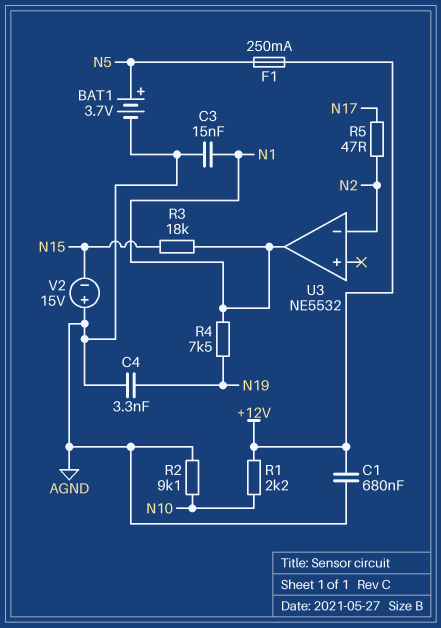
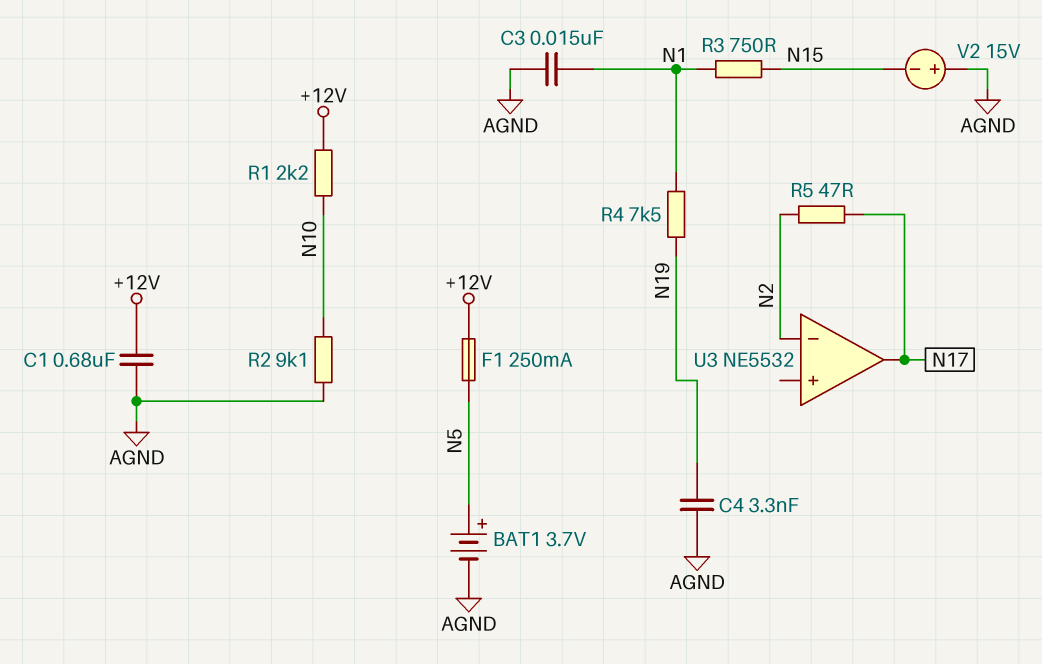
R3: 18k (N1, N15) -> 750 (N1, N15)
U3 pin out: N1 -> N17

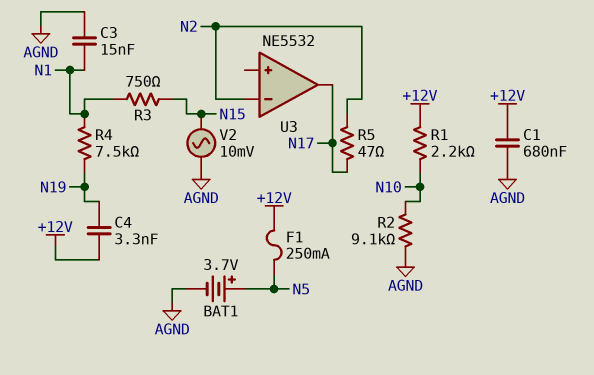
C4: 3.3nF (AGND, N19) -> 3.3nF (+12V, N19)
V2: 15V (plus AGND, minus N15) -> AC 10mV (AGND, N15)

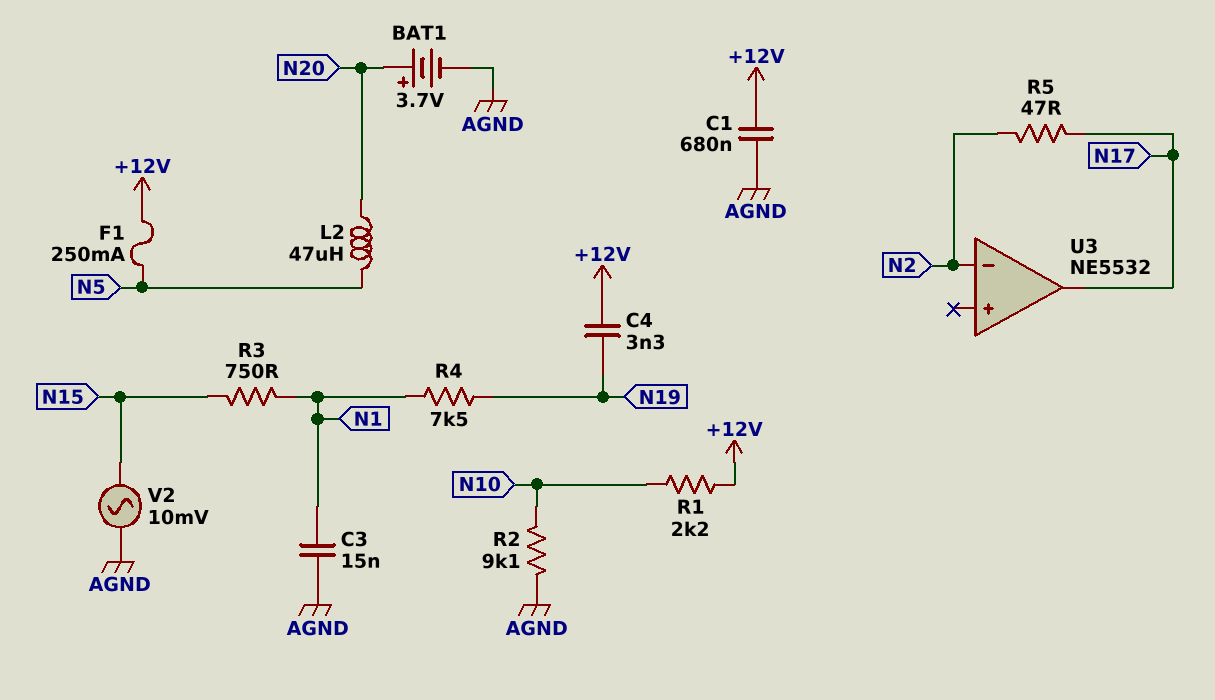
BAT1: 3.7V (plus N5, minus AGND) -> 3.7V (plus N20, minus AGND)
L2: none -> 47uH (N5, N20)

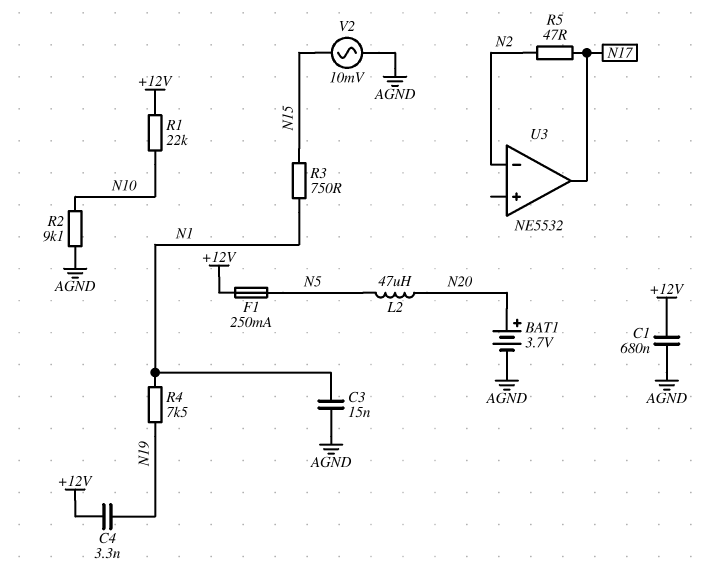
R1: 2.2k (+12V, N10) -> 22k (+12V, N10)

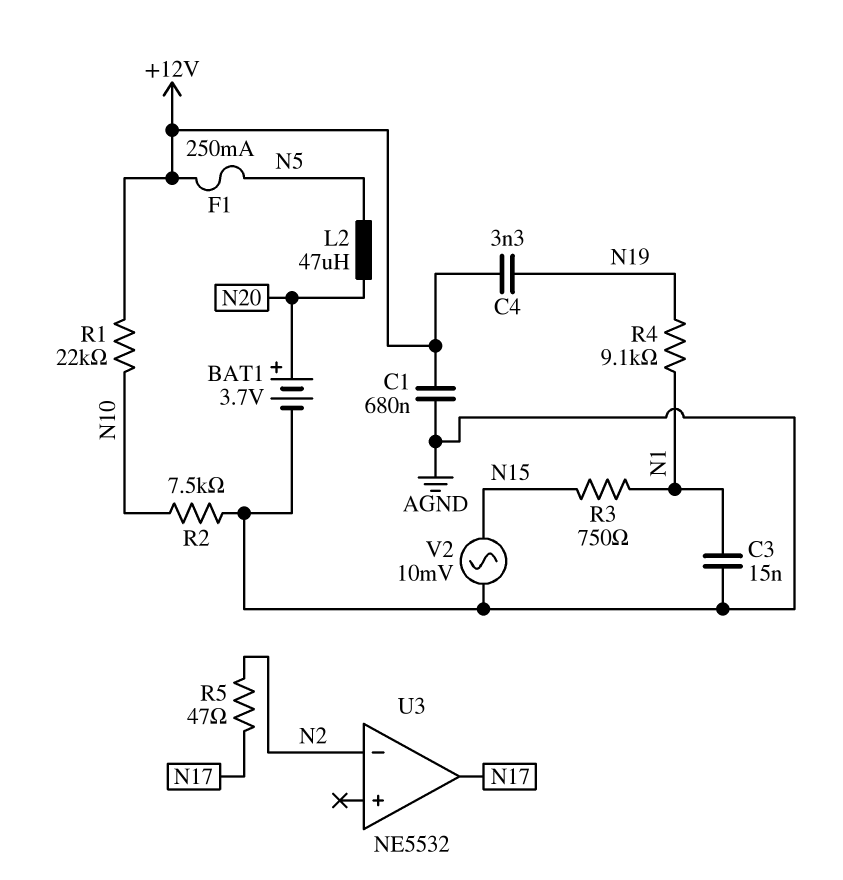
R2: 9.1k (AGND, N10) -> 7.5k (AGND, N10)
R4: 7.5k (N1, N19) -> 9.1k (N1, N19)

